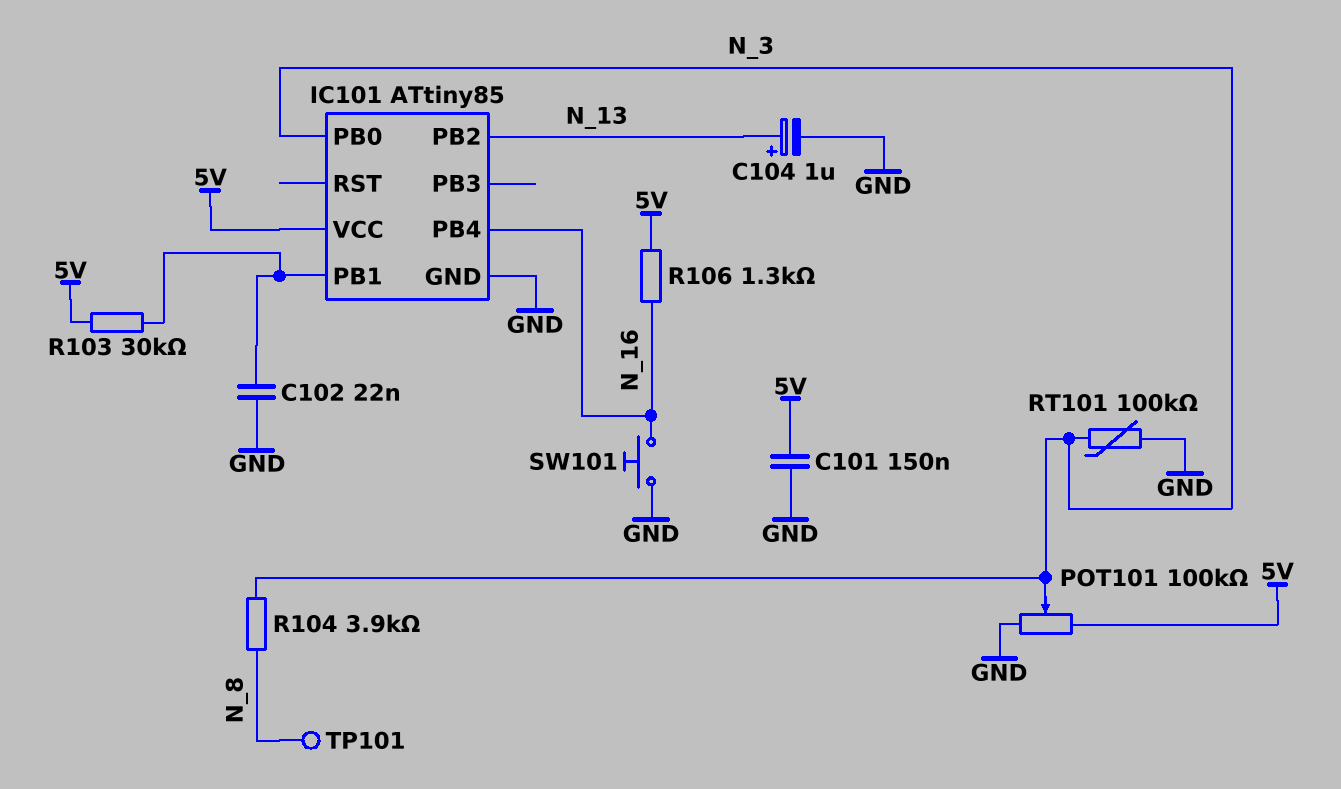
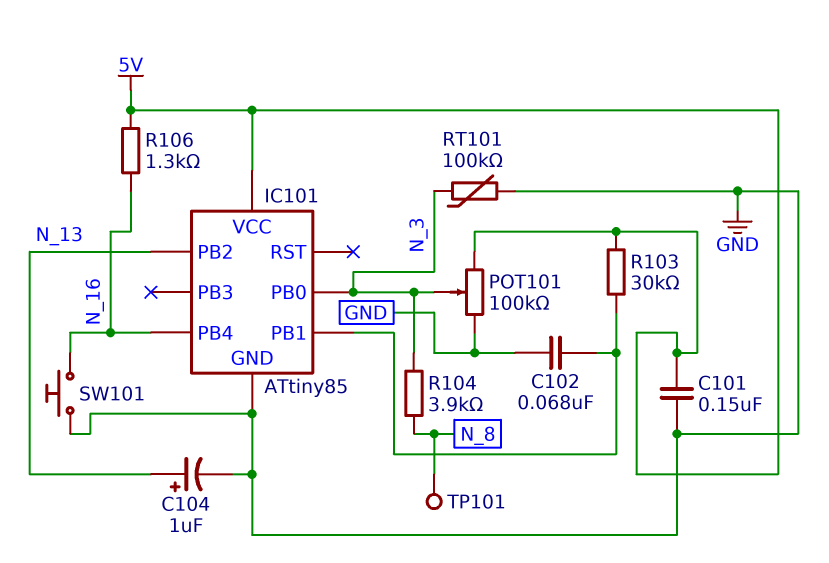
C102: 22nF (GND, IC101/PB1) -> 68nF (GND, IC101/PB1)

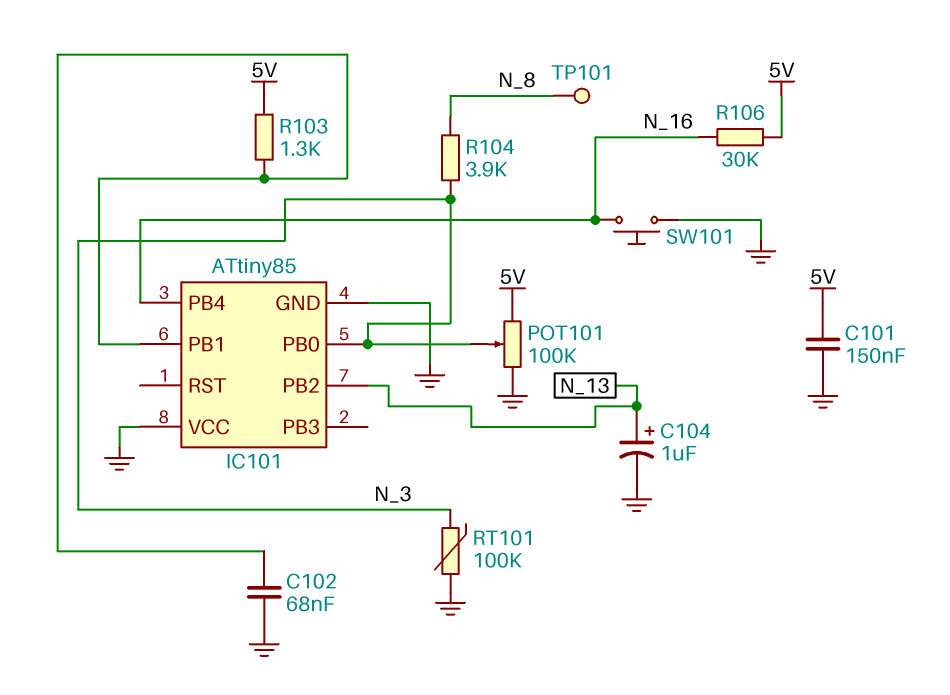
IC101 pin VCC: 5V -> GND
R103: 30k (5V, IC101/PB1) -> 1.3k (5V, IC101/PB1)
R106: 1.3k (5V, N_16) -> 30k (5V, N_16)

